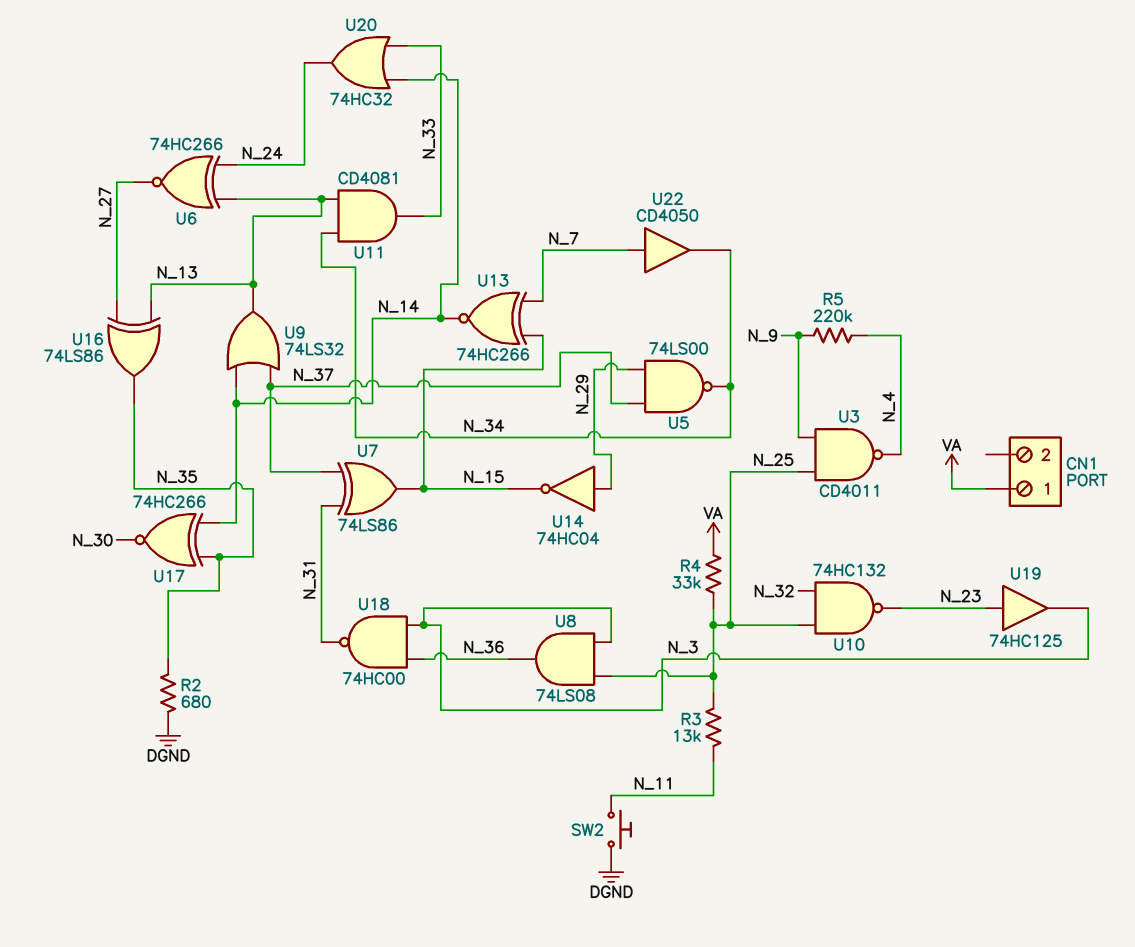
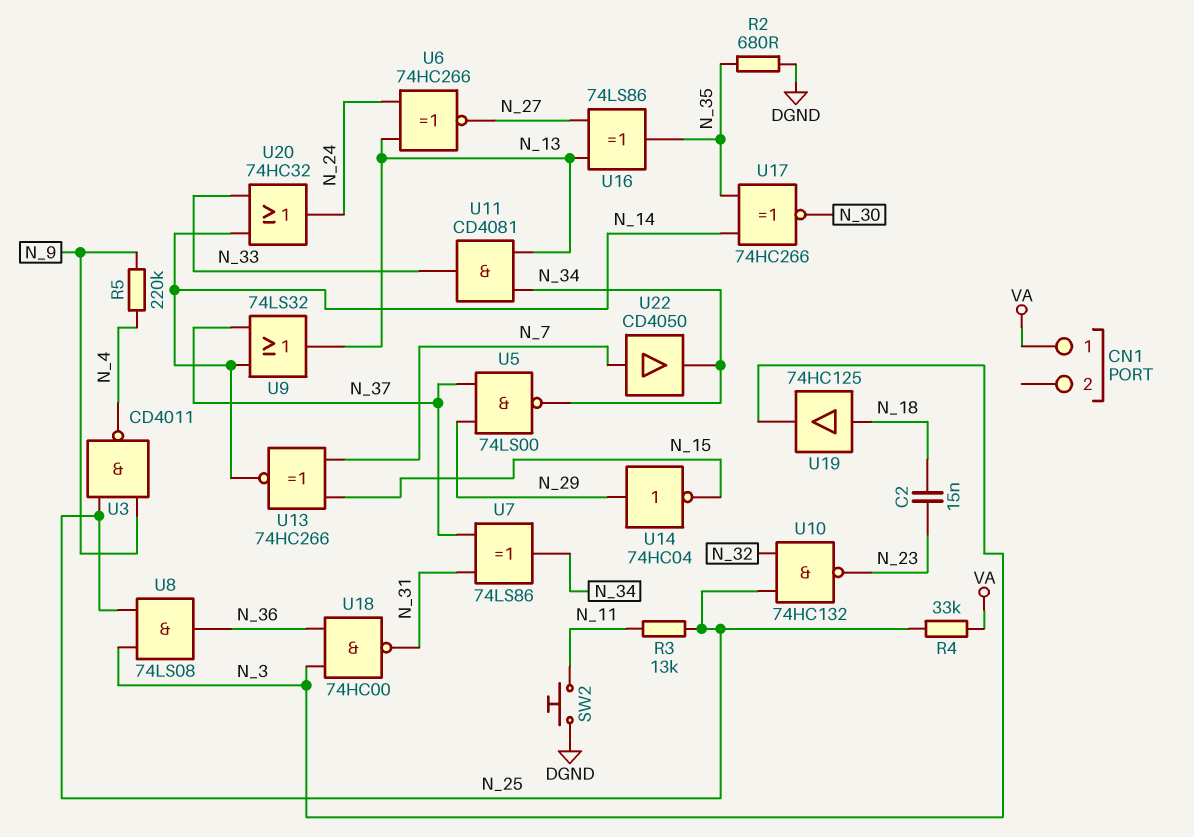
C2: none -> 15nF (N_18, N_23)
U7: XOR 74LS86 (in N_31, in N_37, out N_15) -> XOR 74LS86 (in N_31, in N_37, out N_34)
U19: buffer 74HC125 (in N_23, out N_3) -> buffer 74HC125 (in N_18, out N_3)

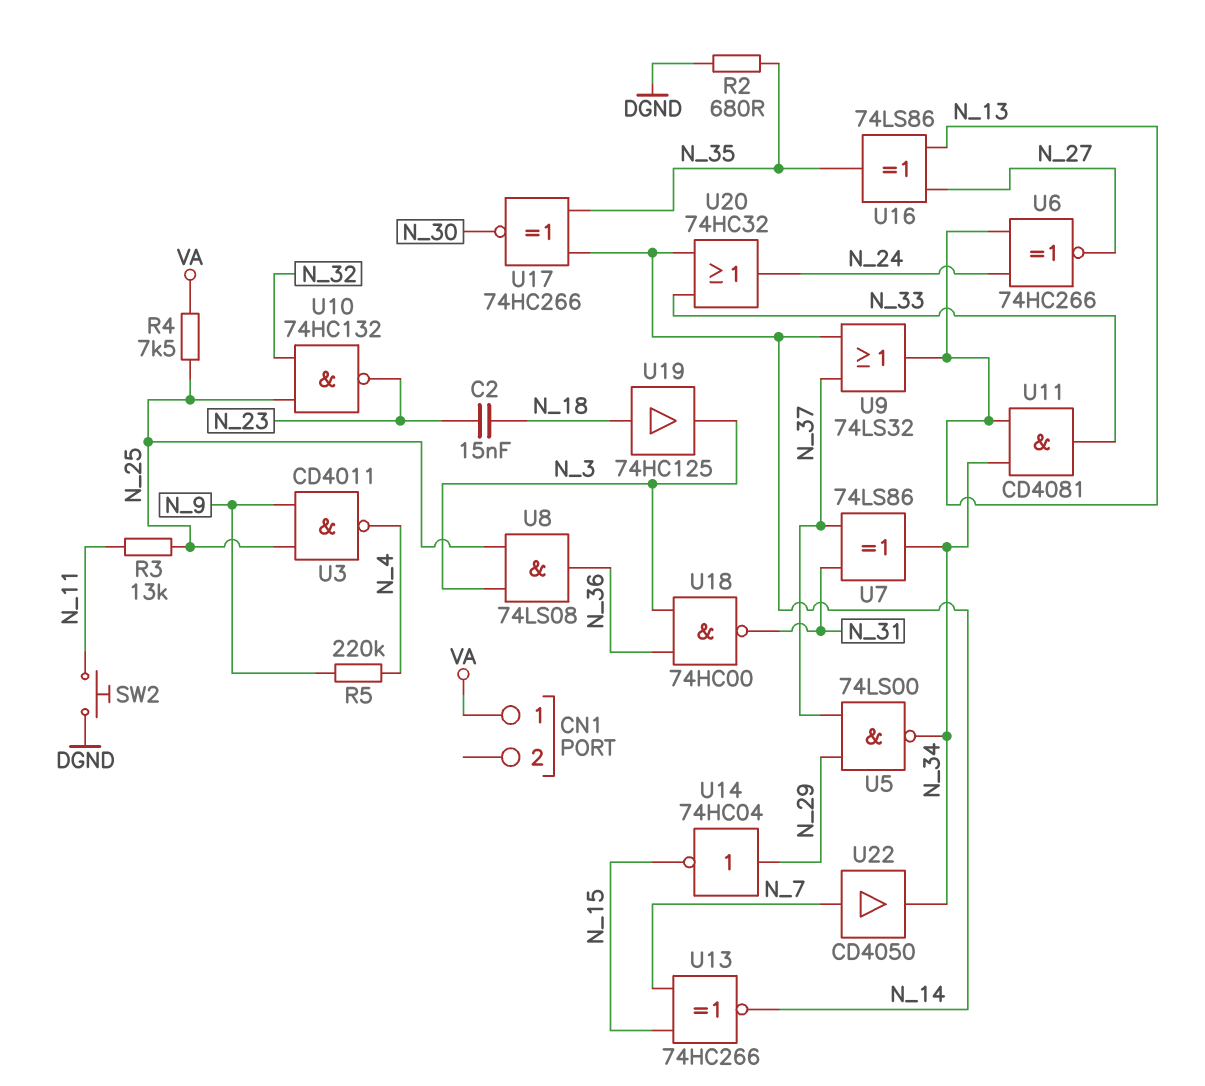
R4: 33k (N_25, VA) -> 7.5k (N_25, VA)

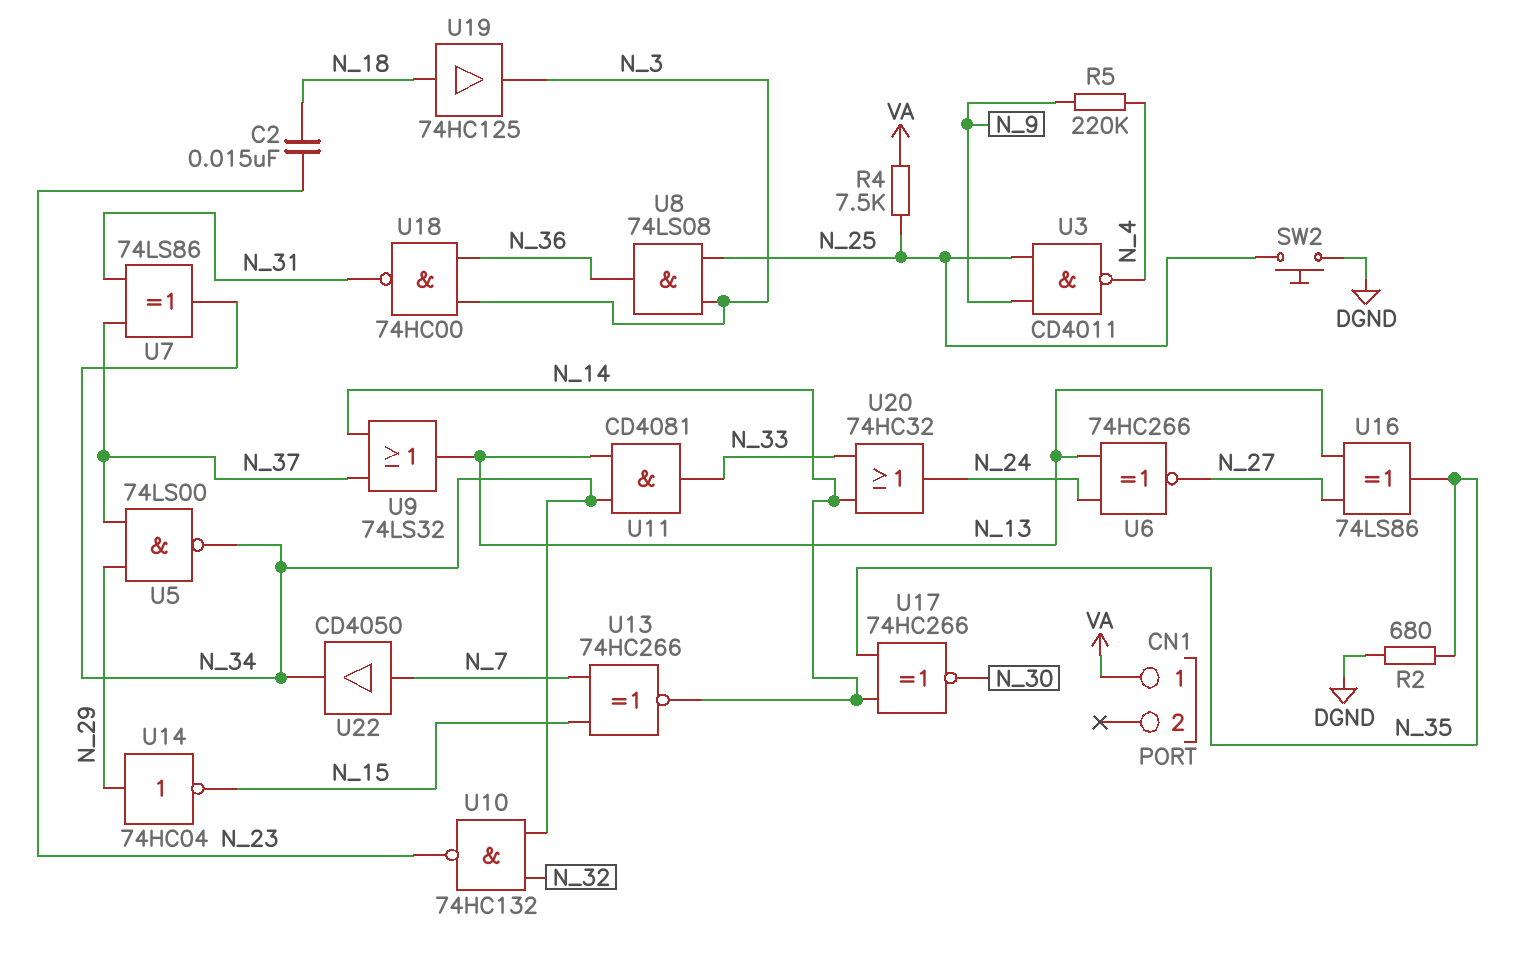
R3: 13k (N_11, N_25) -> none
SW2: button (DGND, N_11) -> button (DGND, N_25)
U10: NAND 74HC132 (in N_25, in N_32, out N_23) -> NAND 74HC132 (in N_32, in N_34, out N_23)

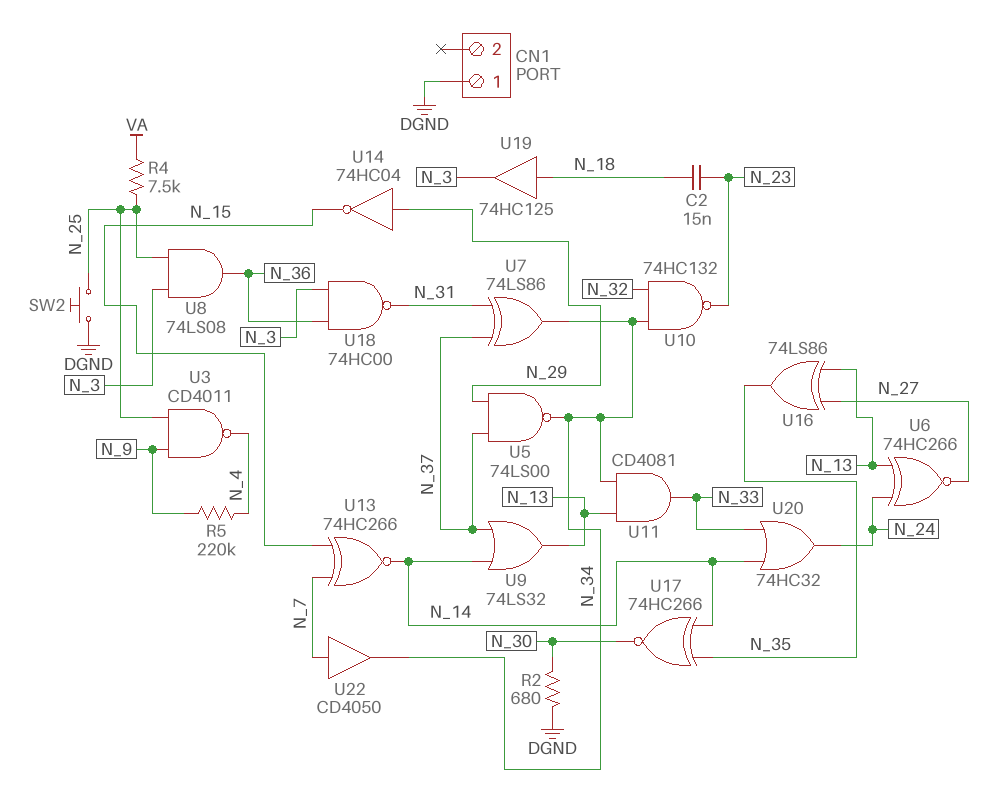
CN1 pin 1: VA -> DGND
R2: 680 (DGND, N_35) -> 680 (DGND, N_30)

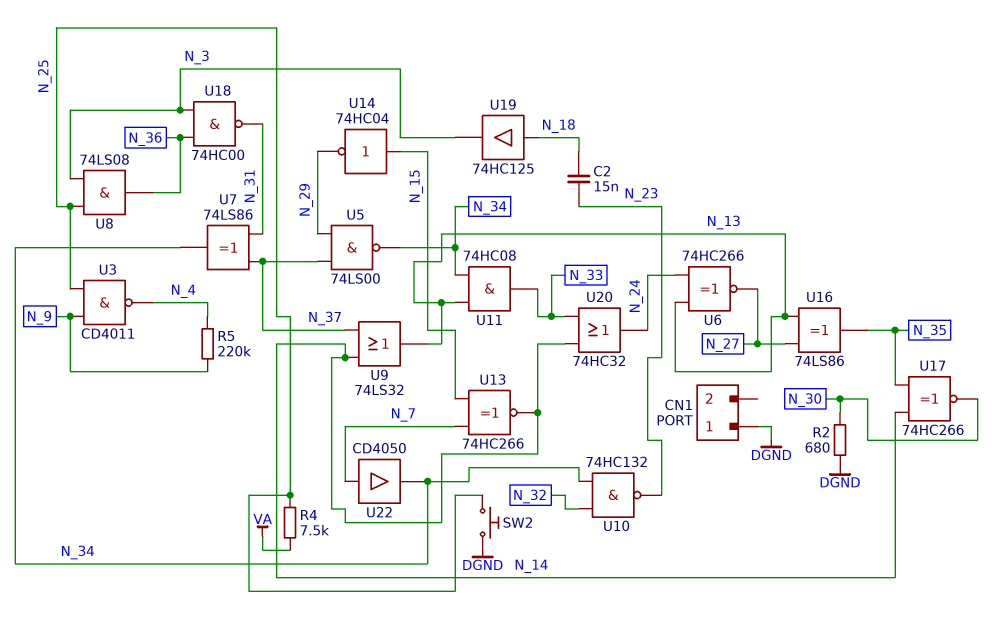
U11: AND CD4081 (in N_13, in N_34, out N_33) -> AND 74HC08 (in N_13, in N_34, out N_33)
U14: NOT 74HC04 (in N_29, out N_15) -> NOT 74HC04 (in N_15, out N_29)

